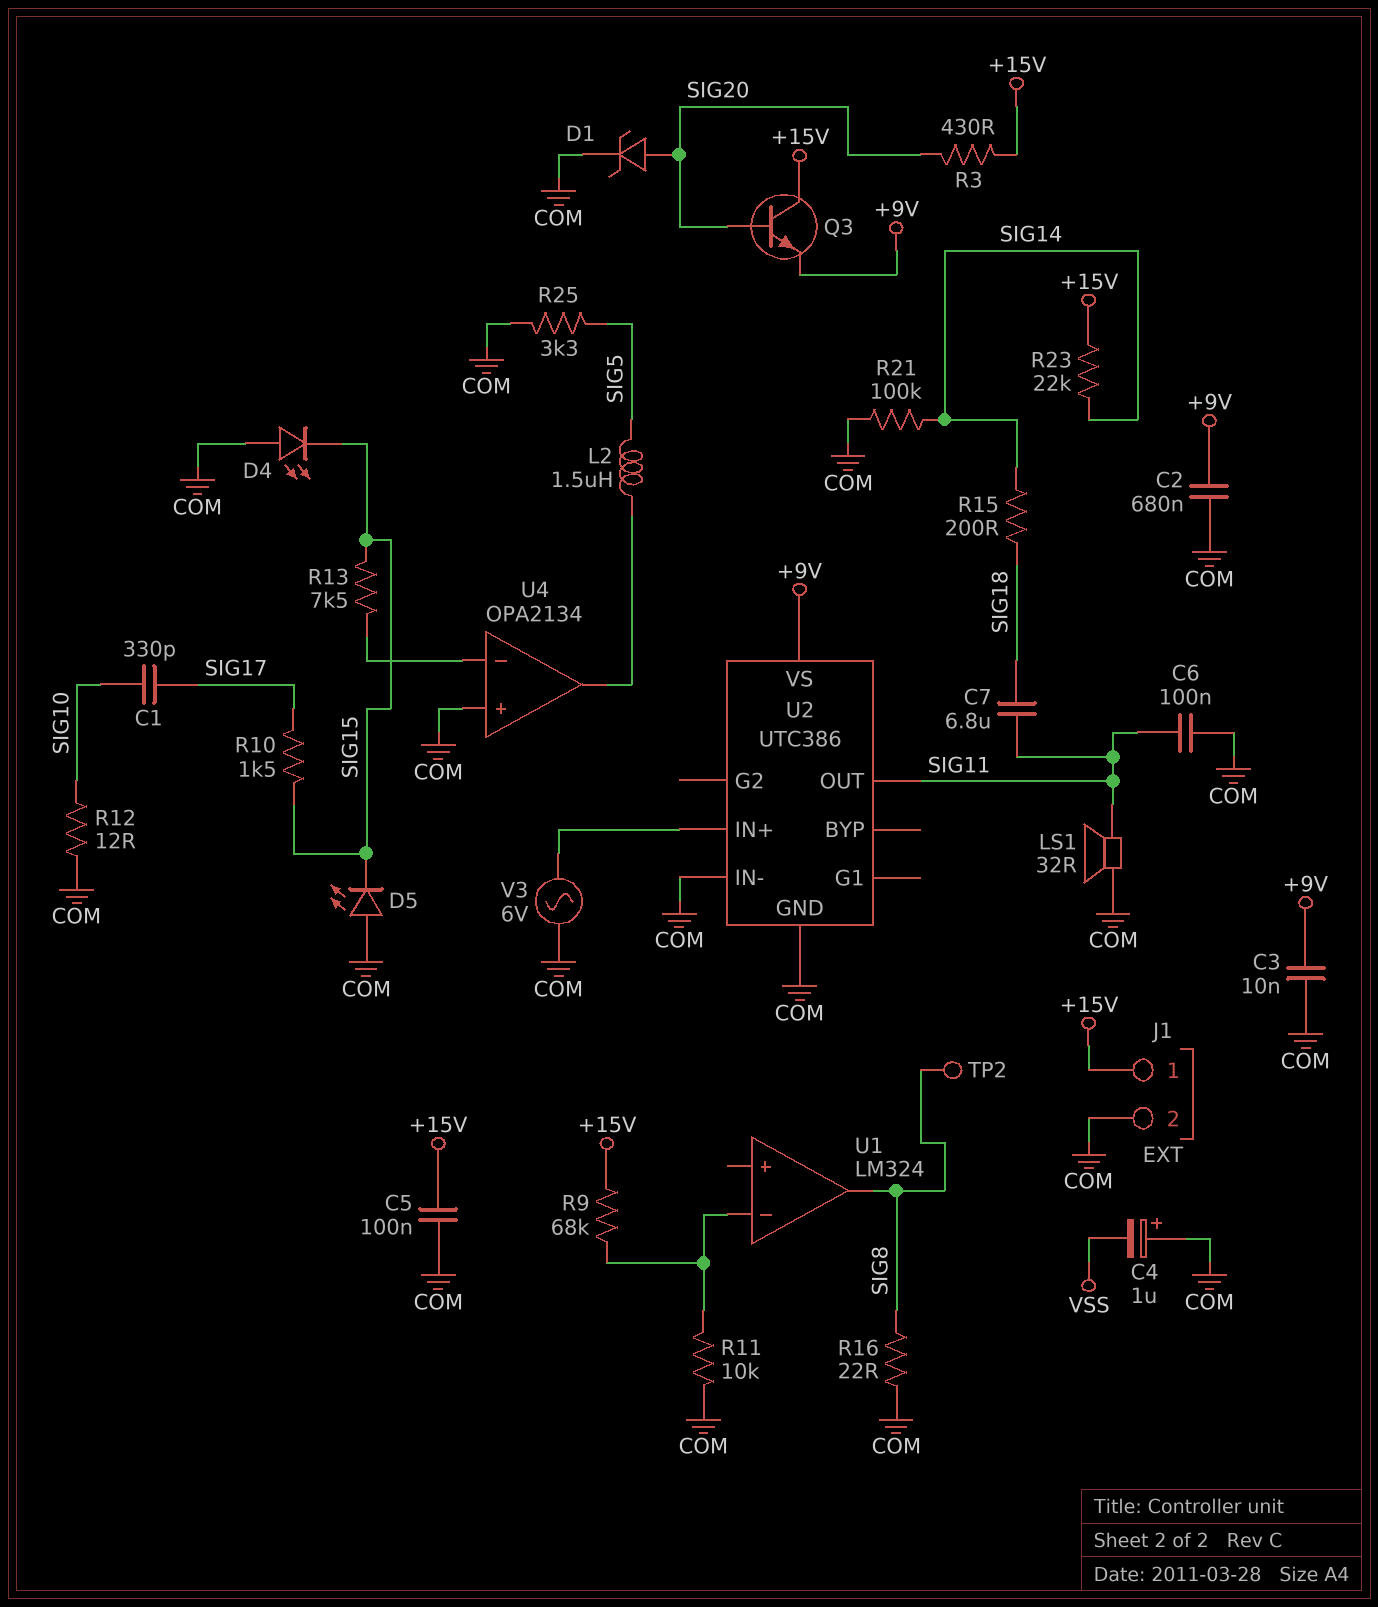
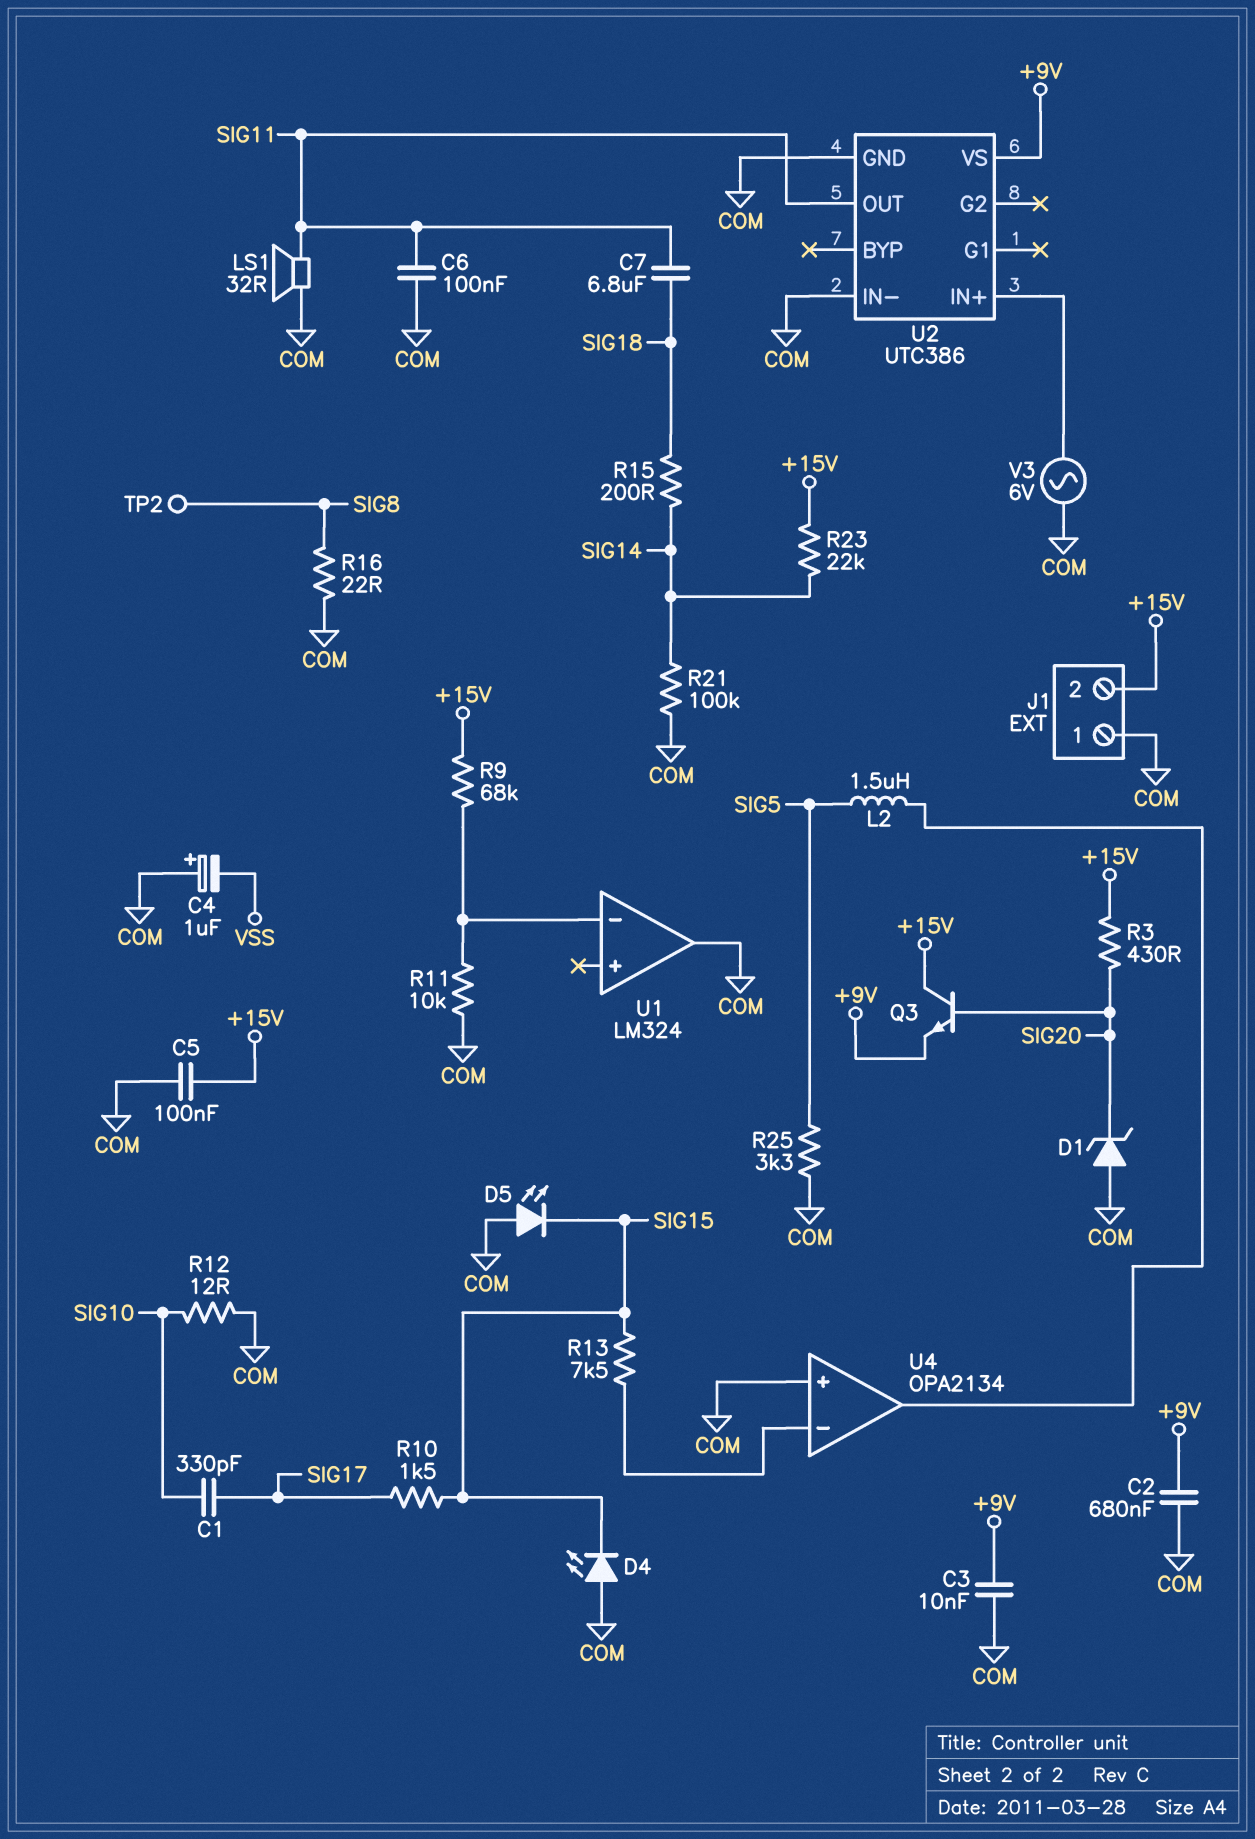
D1: zener (A SIG20, K COM) -> zener (A COM, K SIG20)
J1 pin 1: +15V -> COM
J1 pin 2: COM -> +15V
U1 pin out: SIG8 -> COM

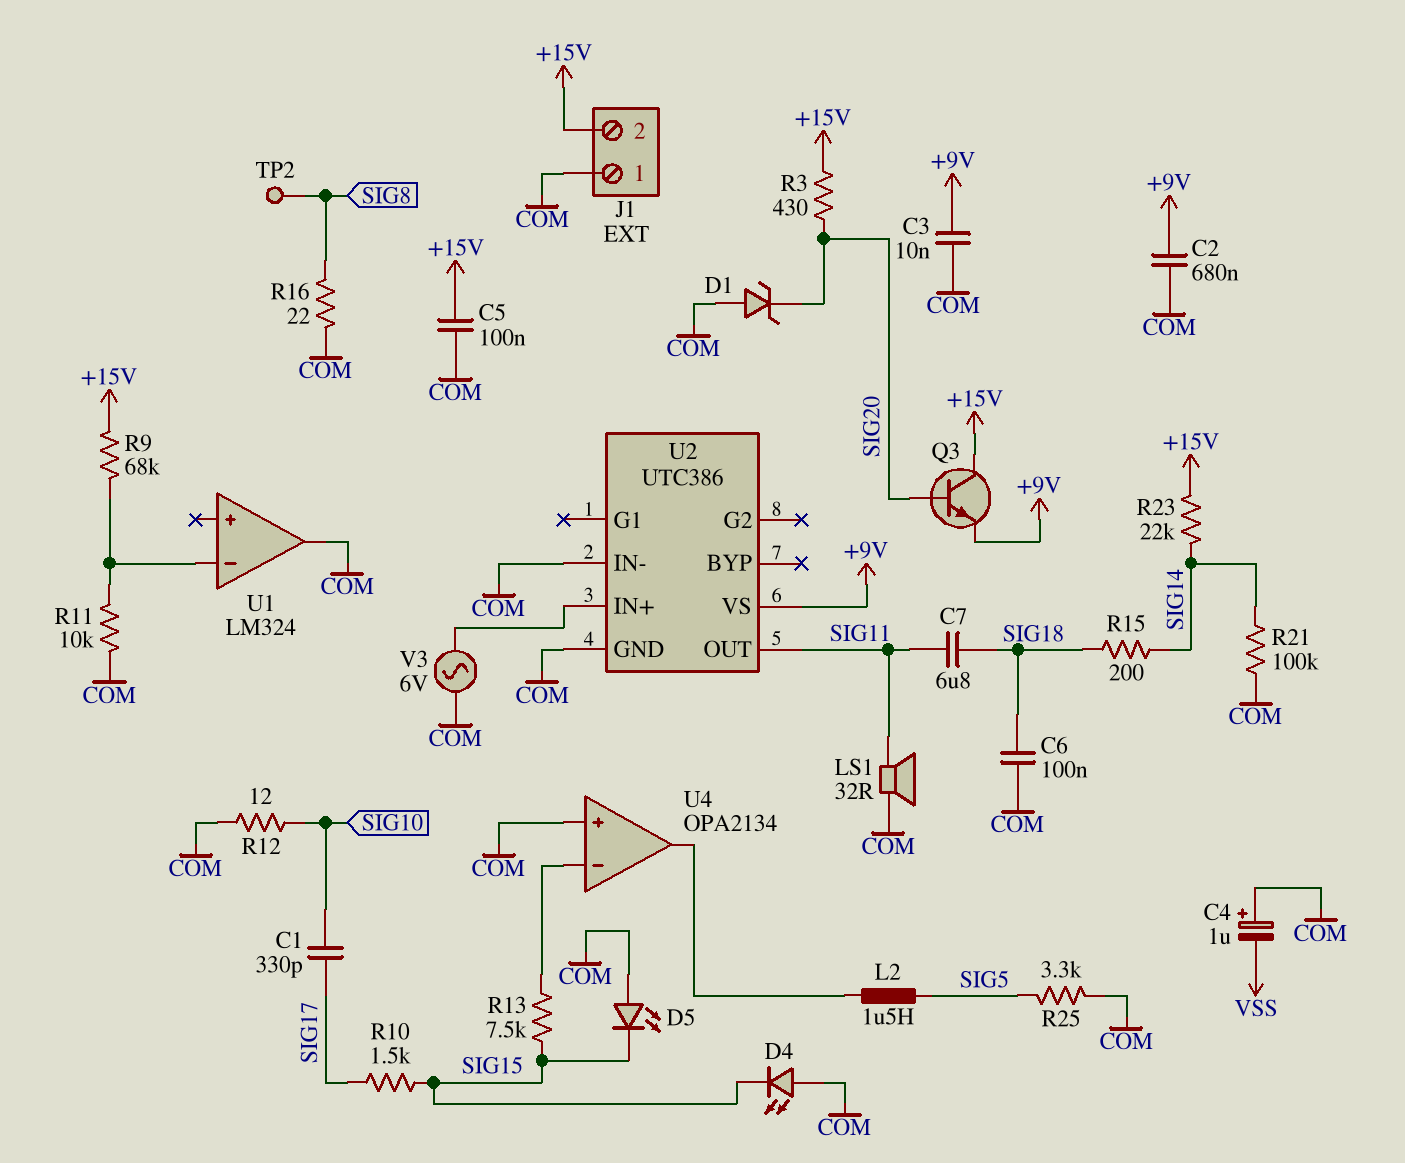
C6: 100nF (COM, SIG11) -> 100nF (COM, SIG18)

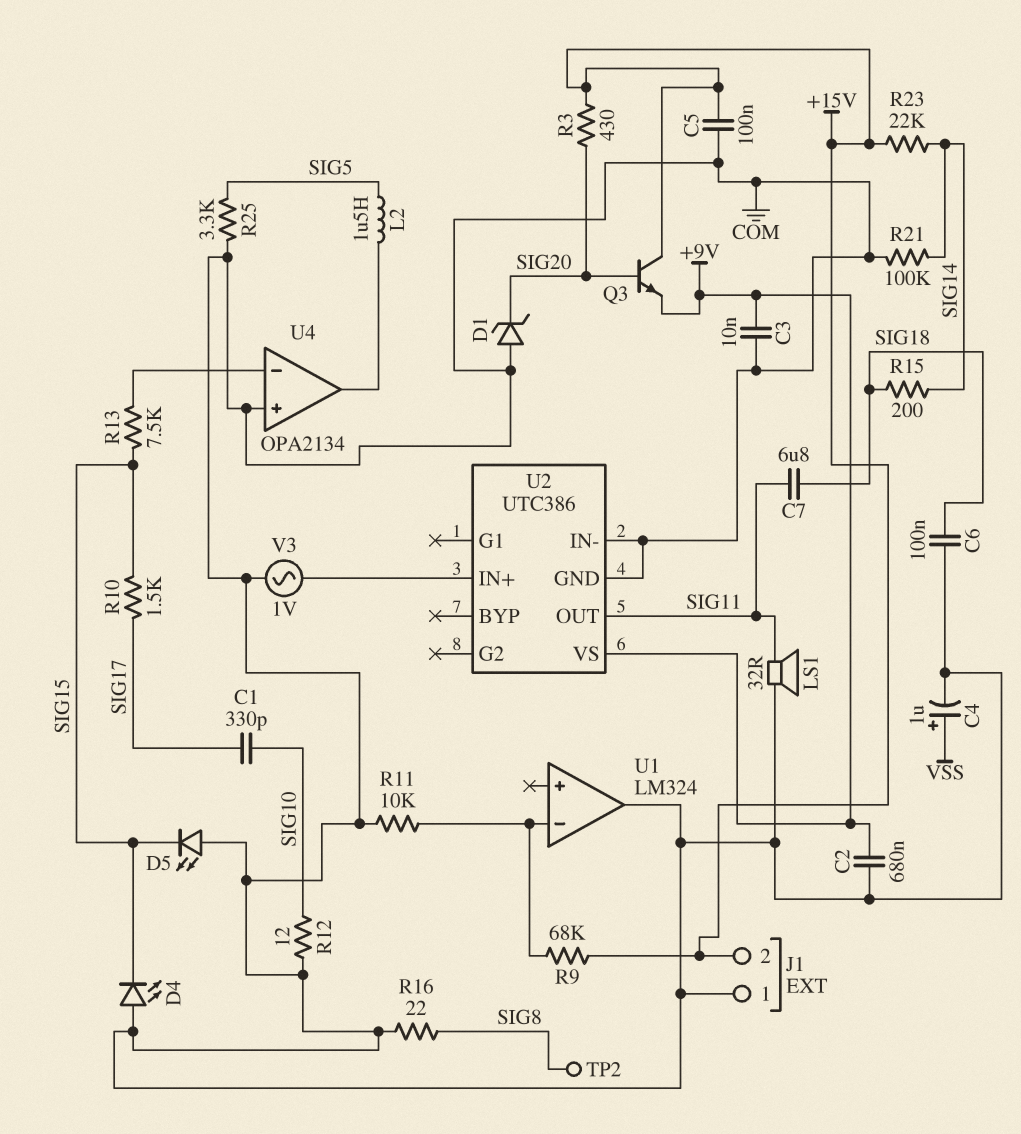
C4: 1uF (plus COM, minus VSS) -> 1uF (plus VSS, minus COM)
V3: AC 6V (COM, U2/IN+) -> AC 1V (COM, U2/IN+)

